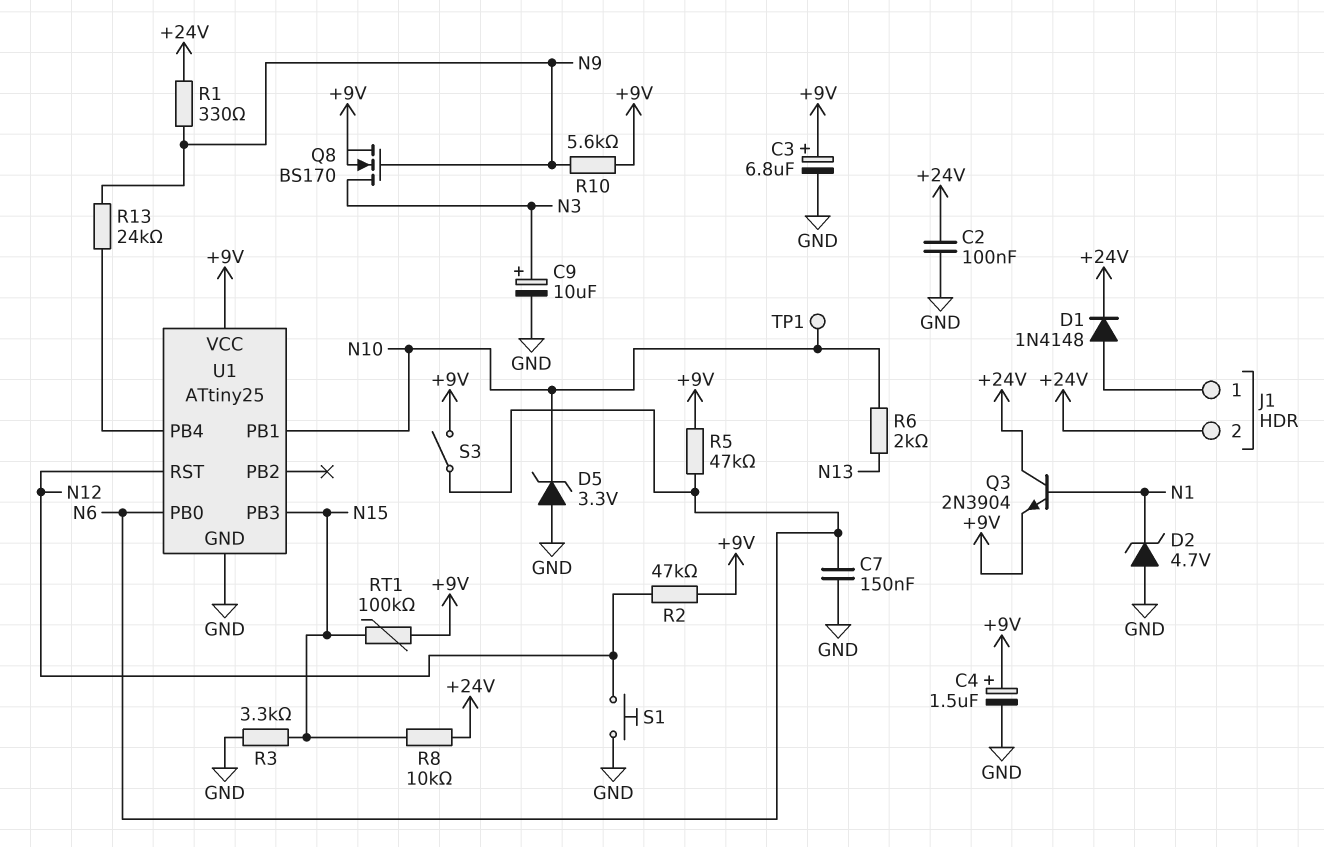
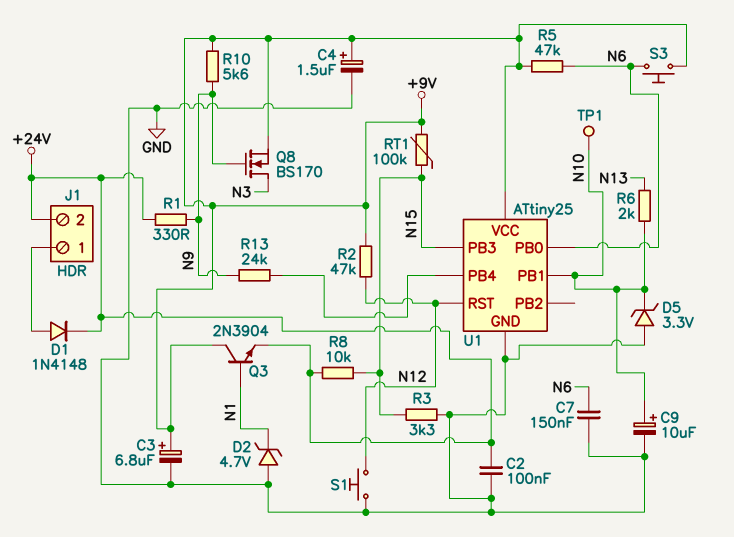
C9: 10uF (plus N3, minus GND) -> 10uF (plus N10, minus GND)
Q3: NPN 2N3904 (B N1, C +24V, E +9V) -> NPN 2N3904 (B N1, C +9V, E +24V)
S3: switch (+9V, N6) -> button (+9V, N6)

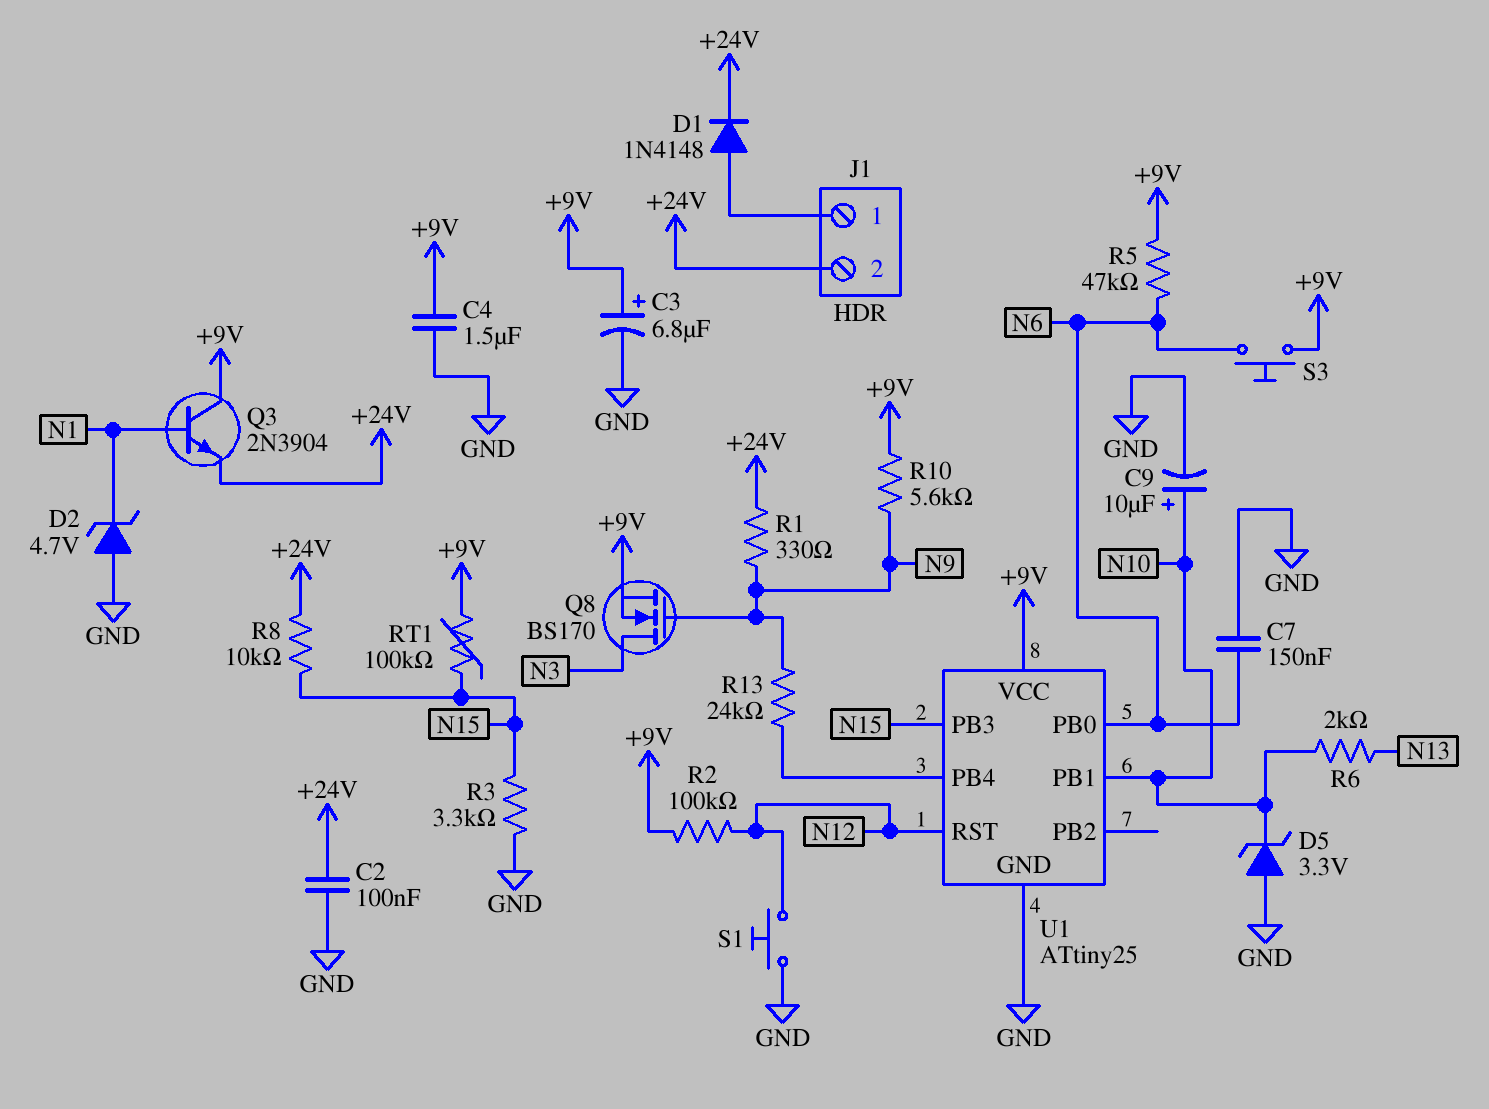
C4: 1.5uF (plus +9V, minus GND) -> 1.5uF (+9V, GND)
R2: 47k (+9V, N12) -> 100k (+9V, N12)
TP1: test point (N10) -> none

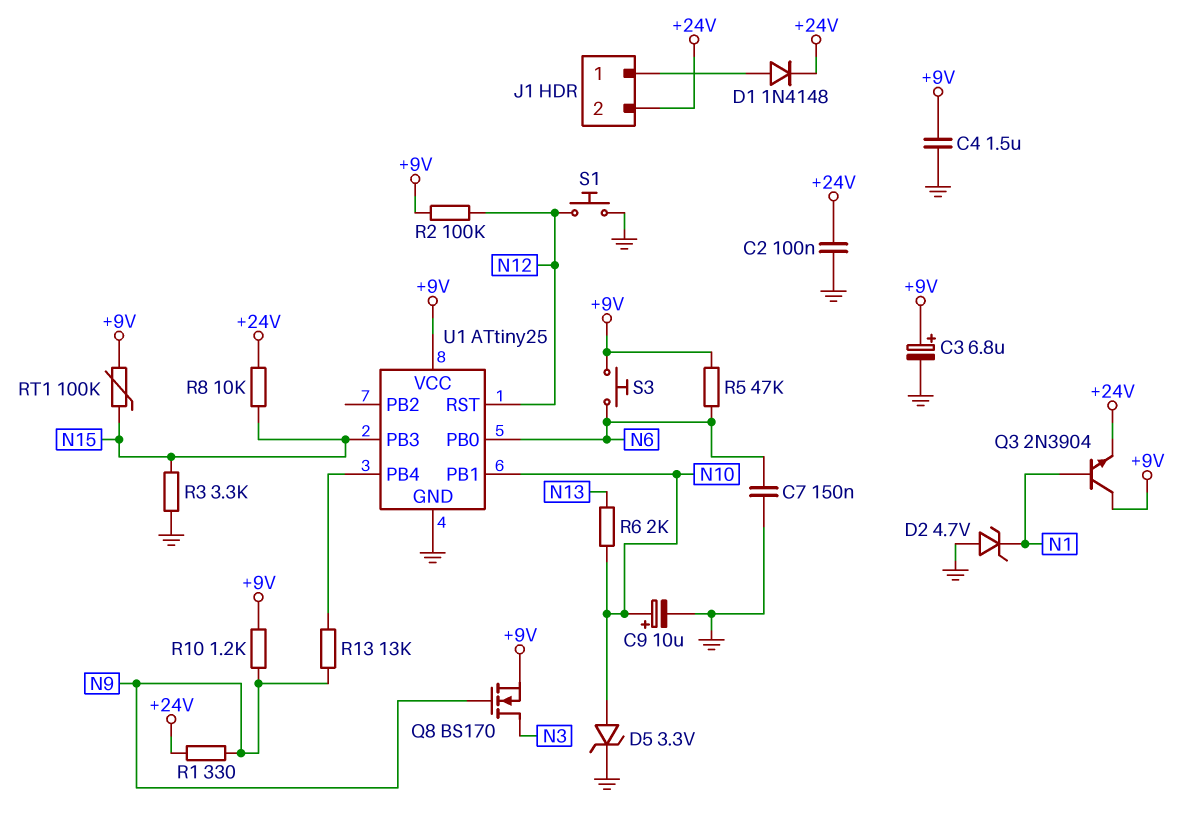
D5: zener 3.3V (A GND, K N10) -> zener 3.3V (A N10, K GND)
R10: 5.6k (+9V, N9) -> 1.2k (+9V, N9)
R13: 24k (N9, U1/PB4) -> 13k (N9, U1/PB4)

